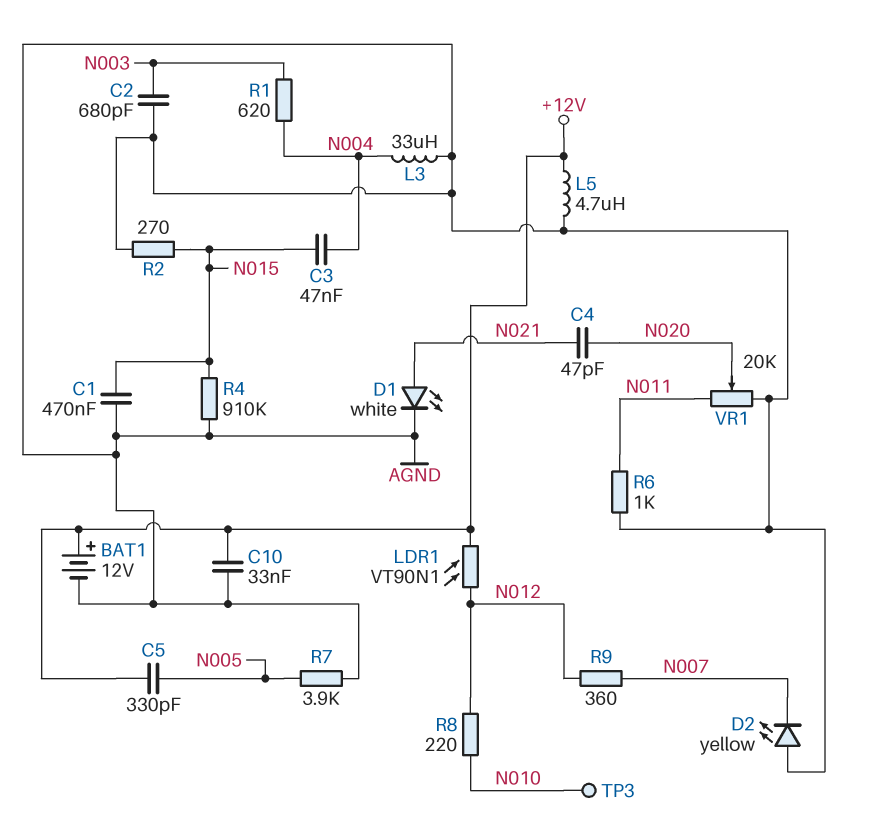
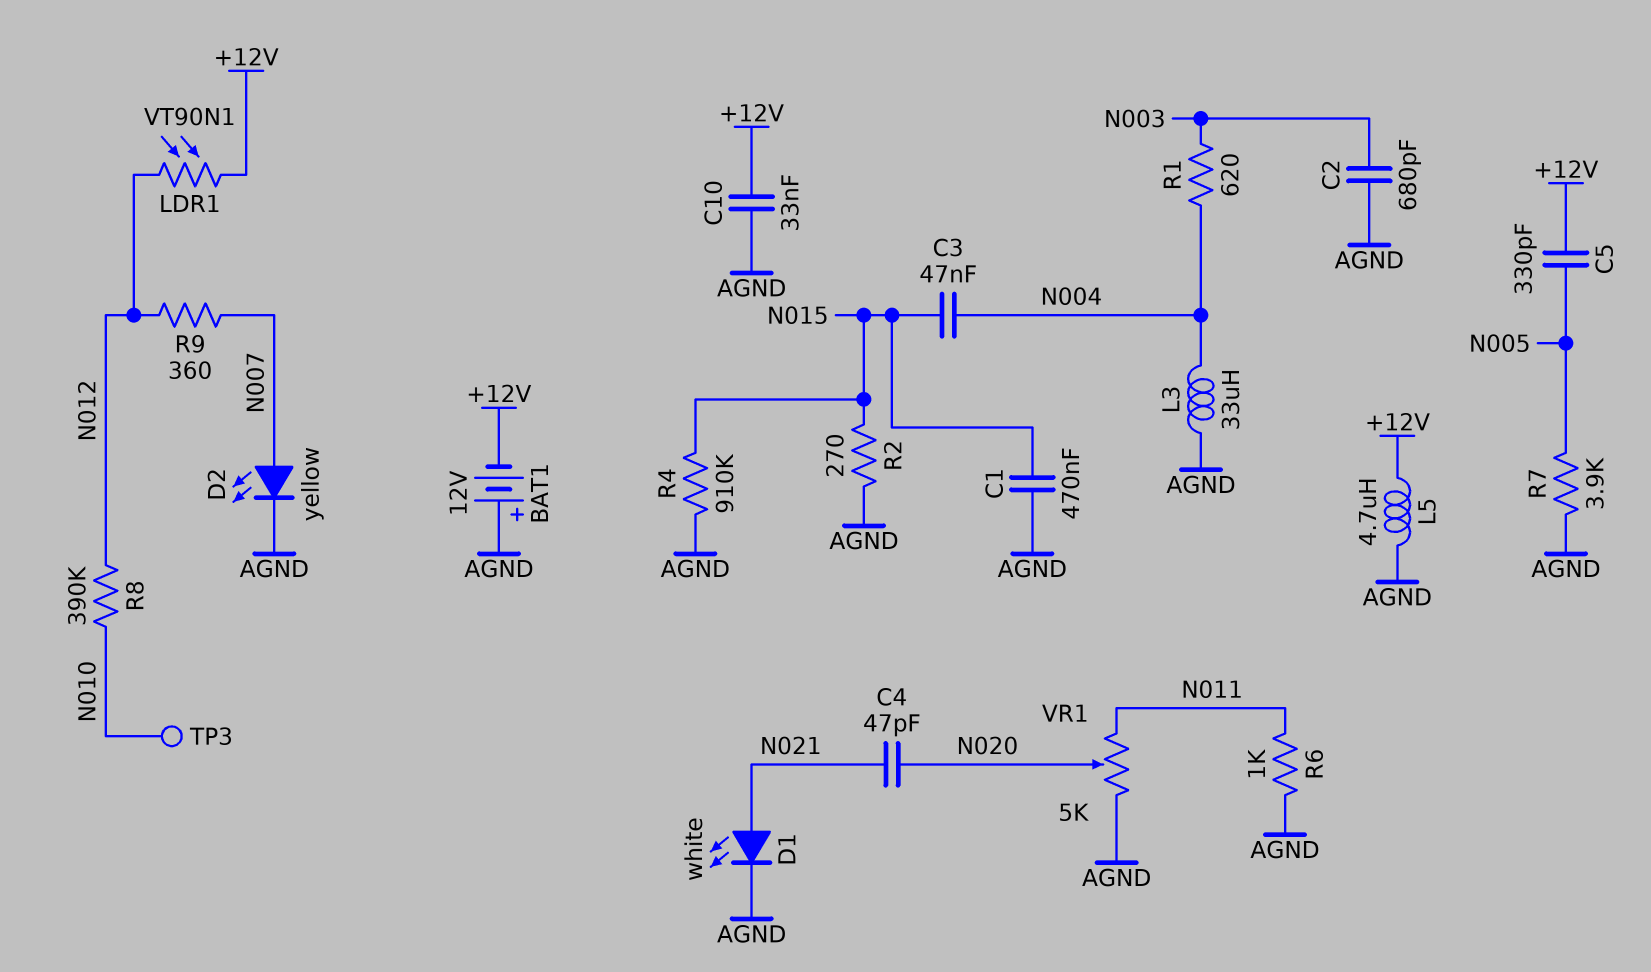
BAT1: 12V (plus +12V, minus AGND) -> 12V (plus AGND, minus +12V)
D2: LED yellow (A AGND, K N007) -> LED yellow (A N007, K AGND)
R8: 220 (N010, N012) -> 390k (N010, N012)
VR1: 20k (AGND, N011, wiper N020) -> 5k (AGND, N011, wiper N020)

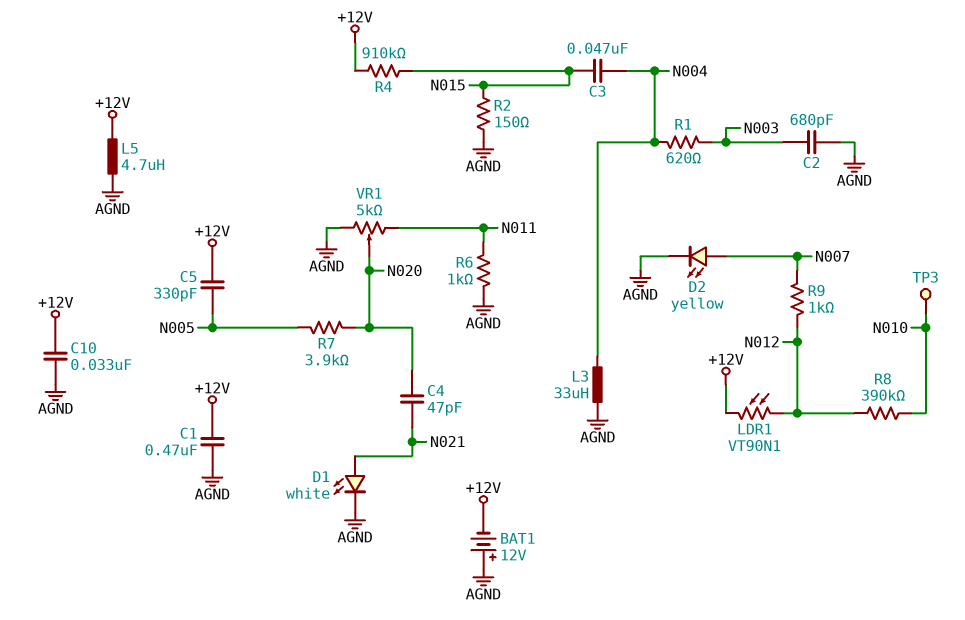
C1: 470nF (AGND, N015) -> 470nF (+12V, AGND)
R2: 270 (AGND, N015) -> 150 (AGND, N015)
R4: 910k (AGND, N015) -> 910k (+12V, N015)
R7: 3.9k (AGND, N005) -> 3.9k (N005, N020)
R9: 360 (N007, N012) -> 1k (N007, N012)

